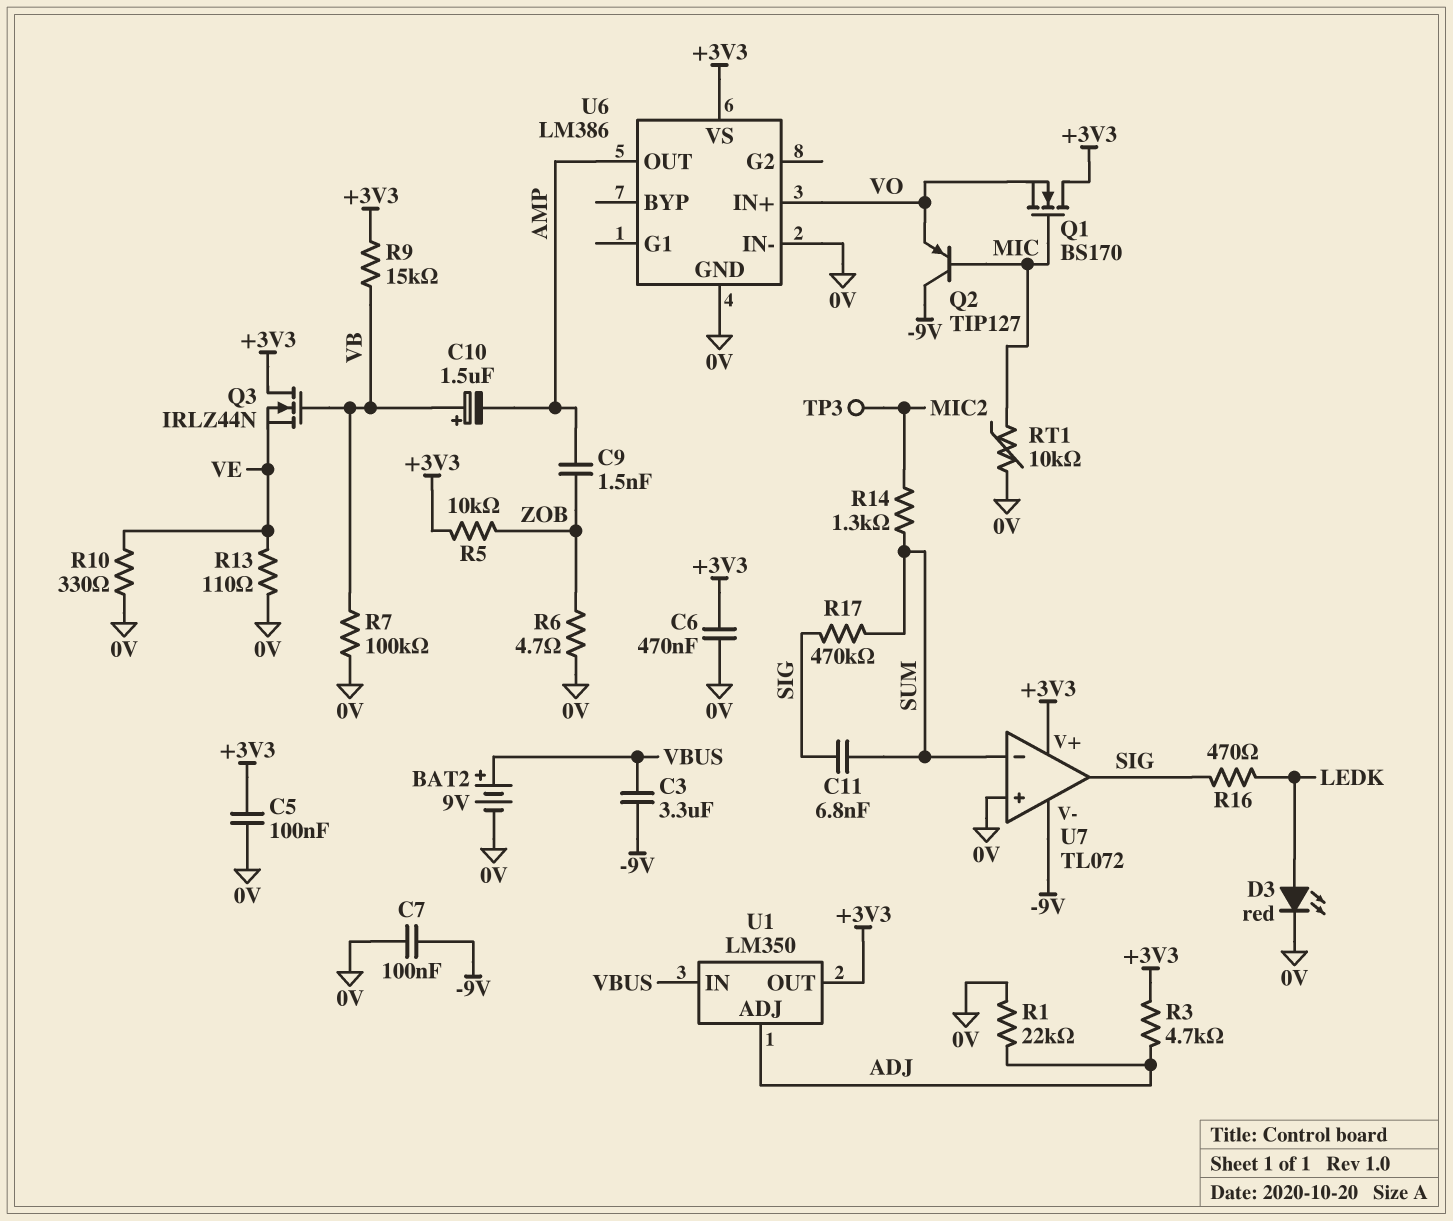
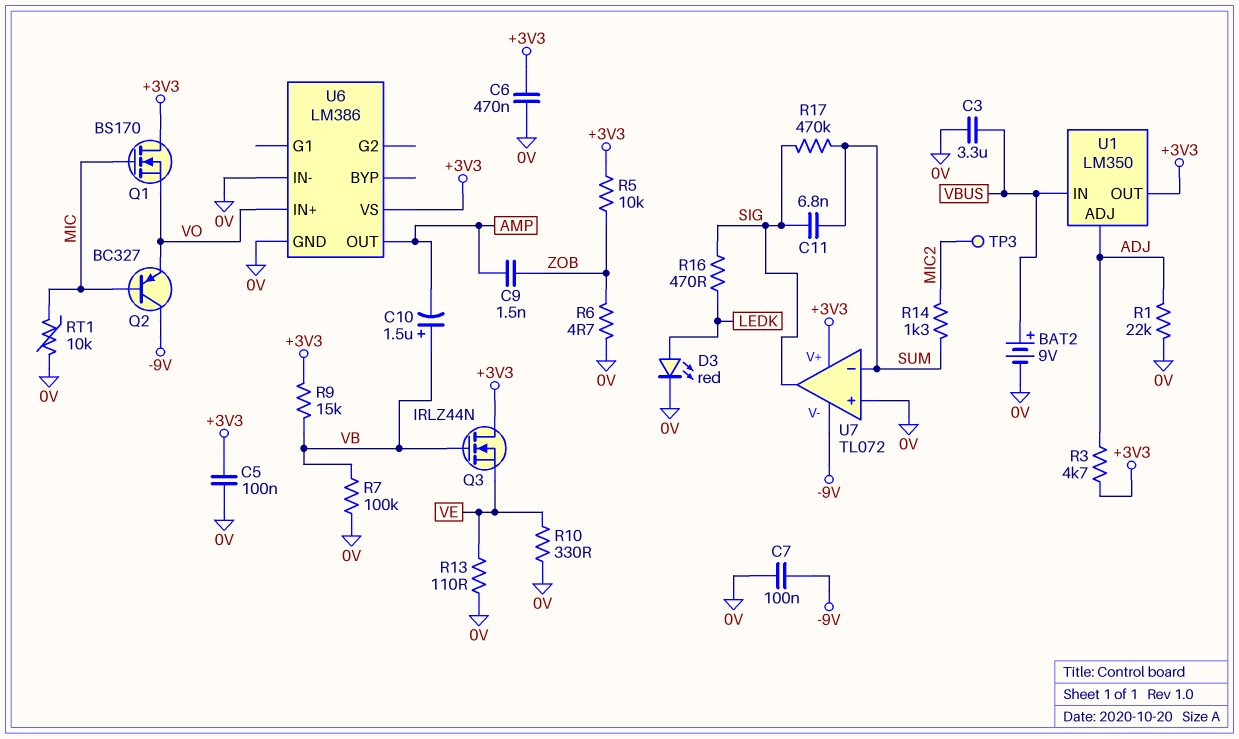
C3: 3.3uF (-9V, VBUS) -> 3.3uF (0V, VBUS)
Q2: PNP TIP127 (B MIC, C -9V, E VO) -> PNP BC327 (B MIC, C -9V, E VO)

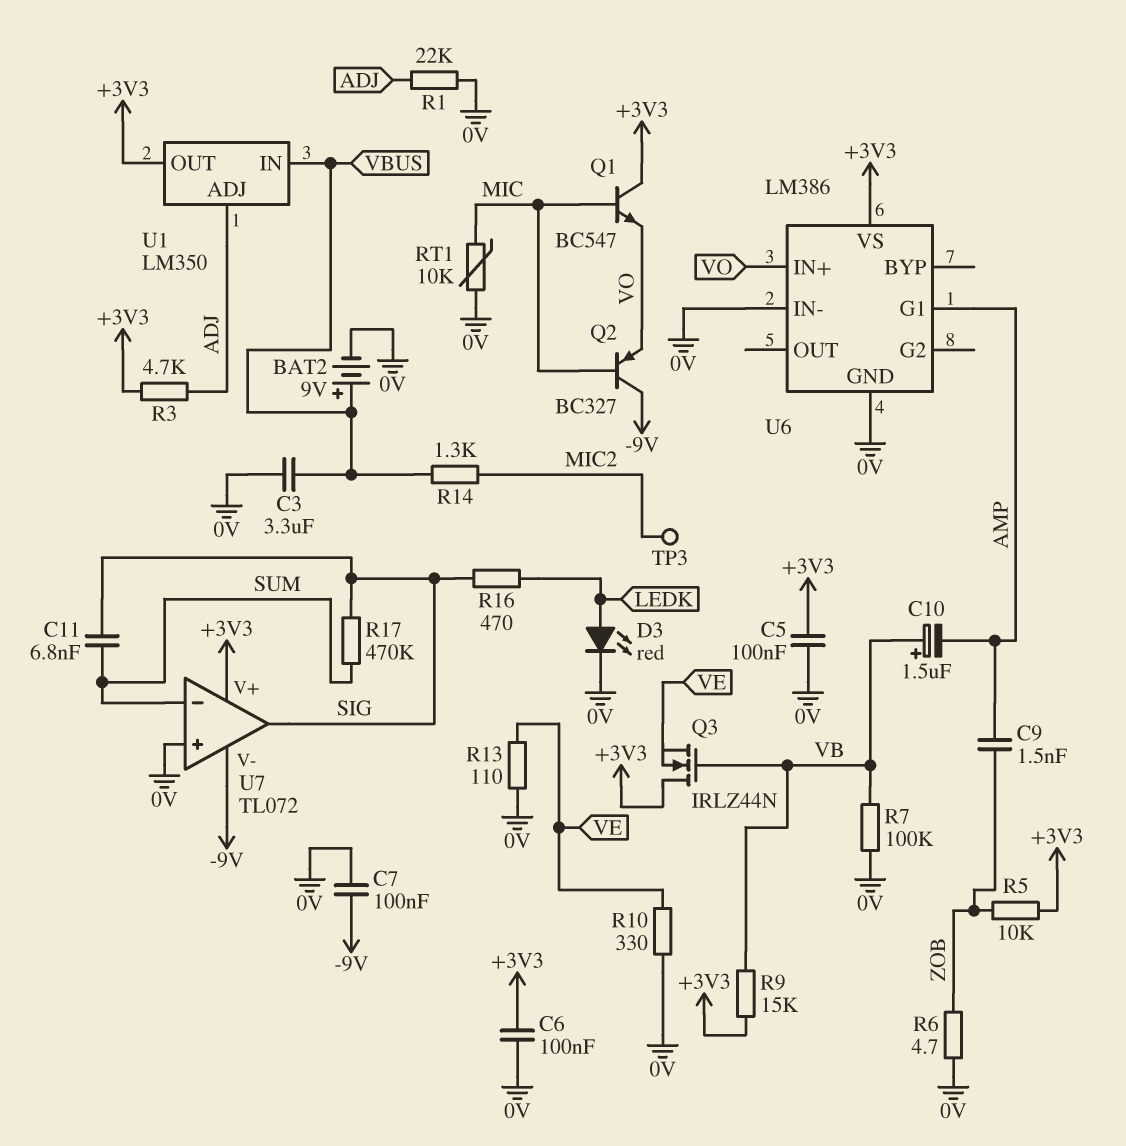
C6: 470nF (+3V3, 0V) -> 100nF (+3V3, 0V)
Q1: NMOS BS170 (G MIC, D +3V3, S VO) -> NPN BC547 (B MIC, C +3V3, E VO)
R14: 1.3k (MIC2, SUM) -> 1.3k (MIC2, VBUS)
U6 pin G1: none -> AMP
U6 pin OUT: AMP -> none

